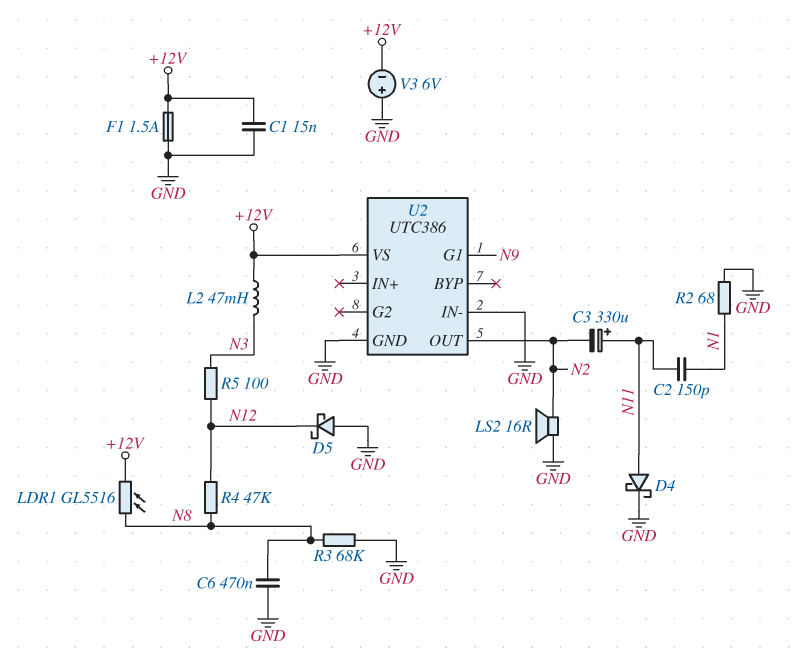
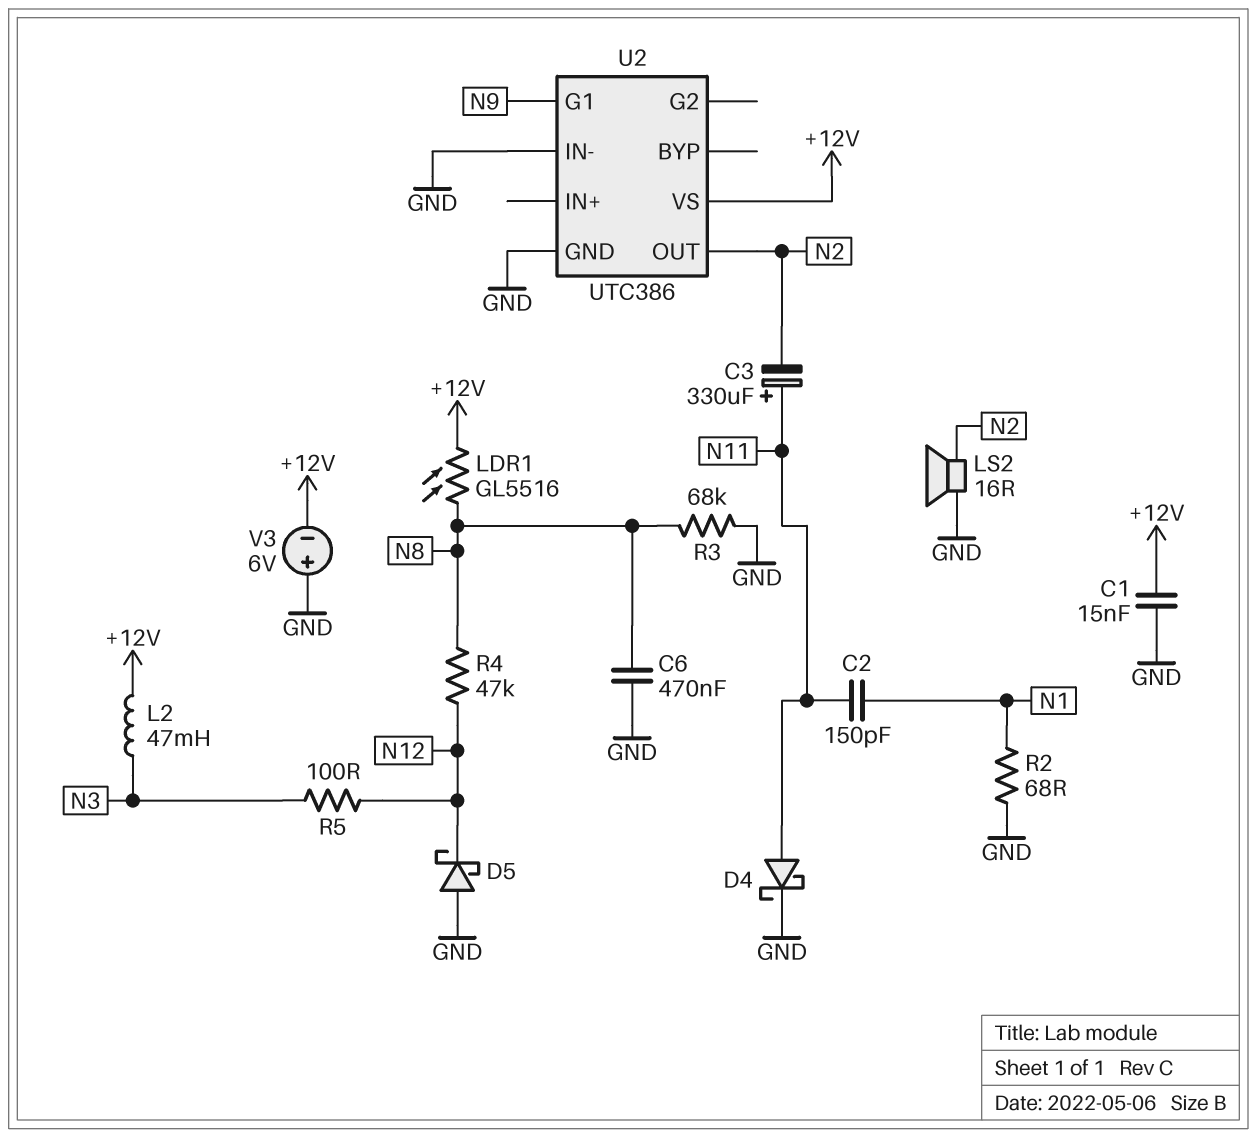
F1: 1.5A (+12V, GND) -> none

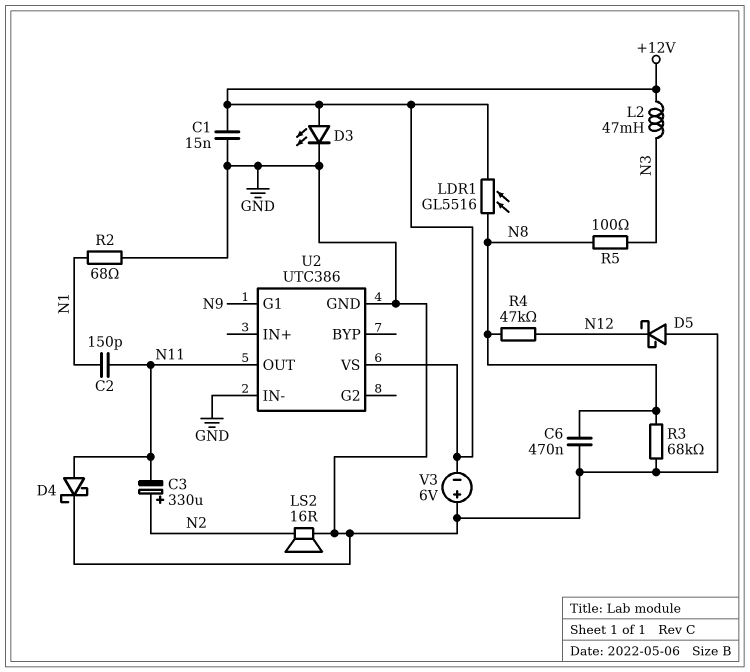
C3: 330uF (plus N11, minus N2) -> 330uF (plus N2, minus N11)
D3: none -> LED (A +12V, K GND)
R5: 100 (N3, N12) -> 100 (N3, N8)
U2 pin OUT: N2 -> N11

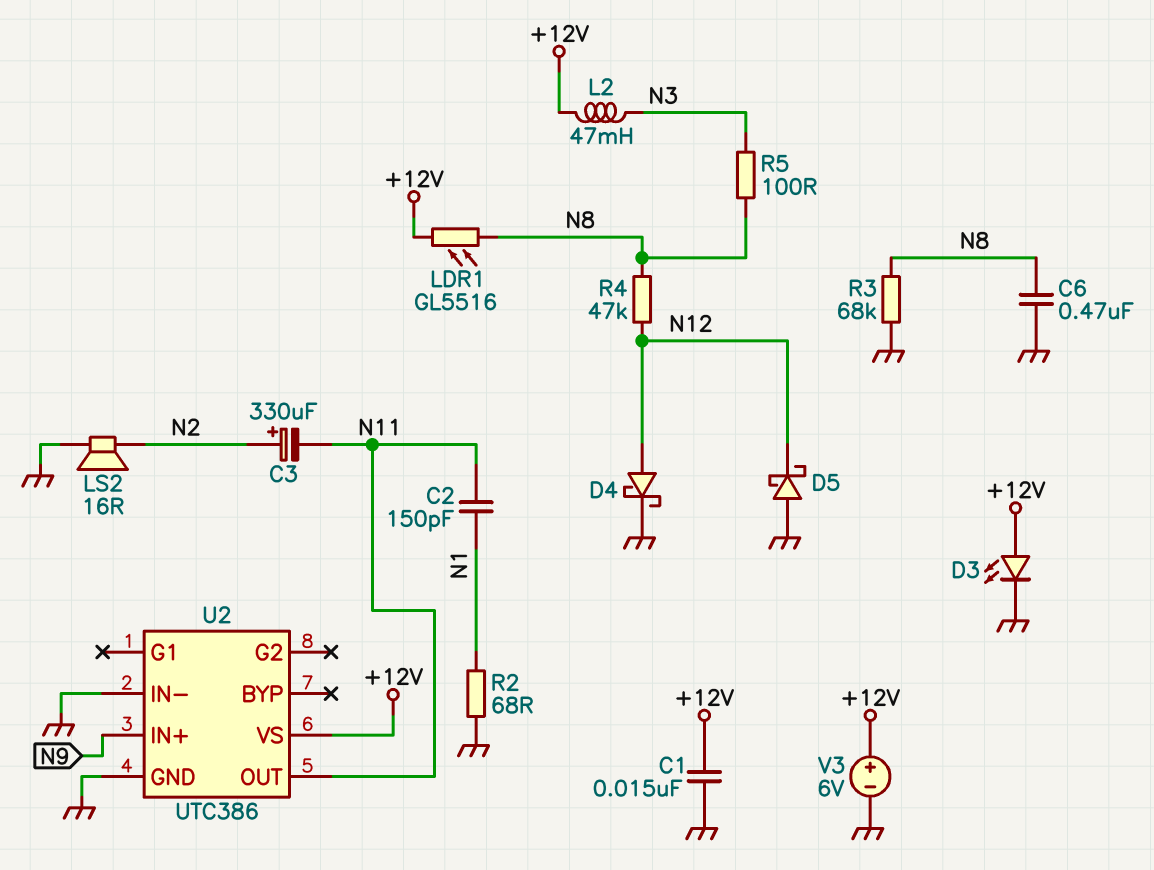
D4: schottky (A N11, K GND) -> schottky (A N12, K GND)
U2 pin G1: N9 -> none
U2 pin IN+: none -> N9
V3: 6V (plus GND, minus +12V) -> 6V (plus +12V, minus GND)

